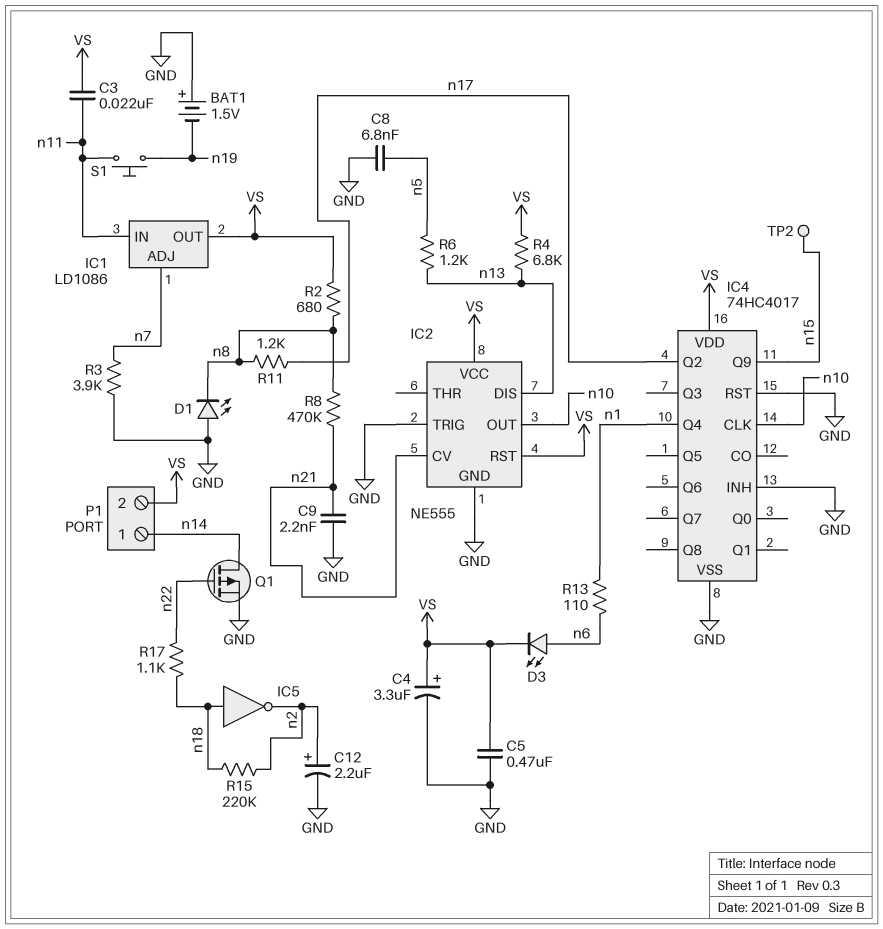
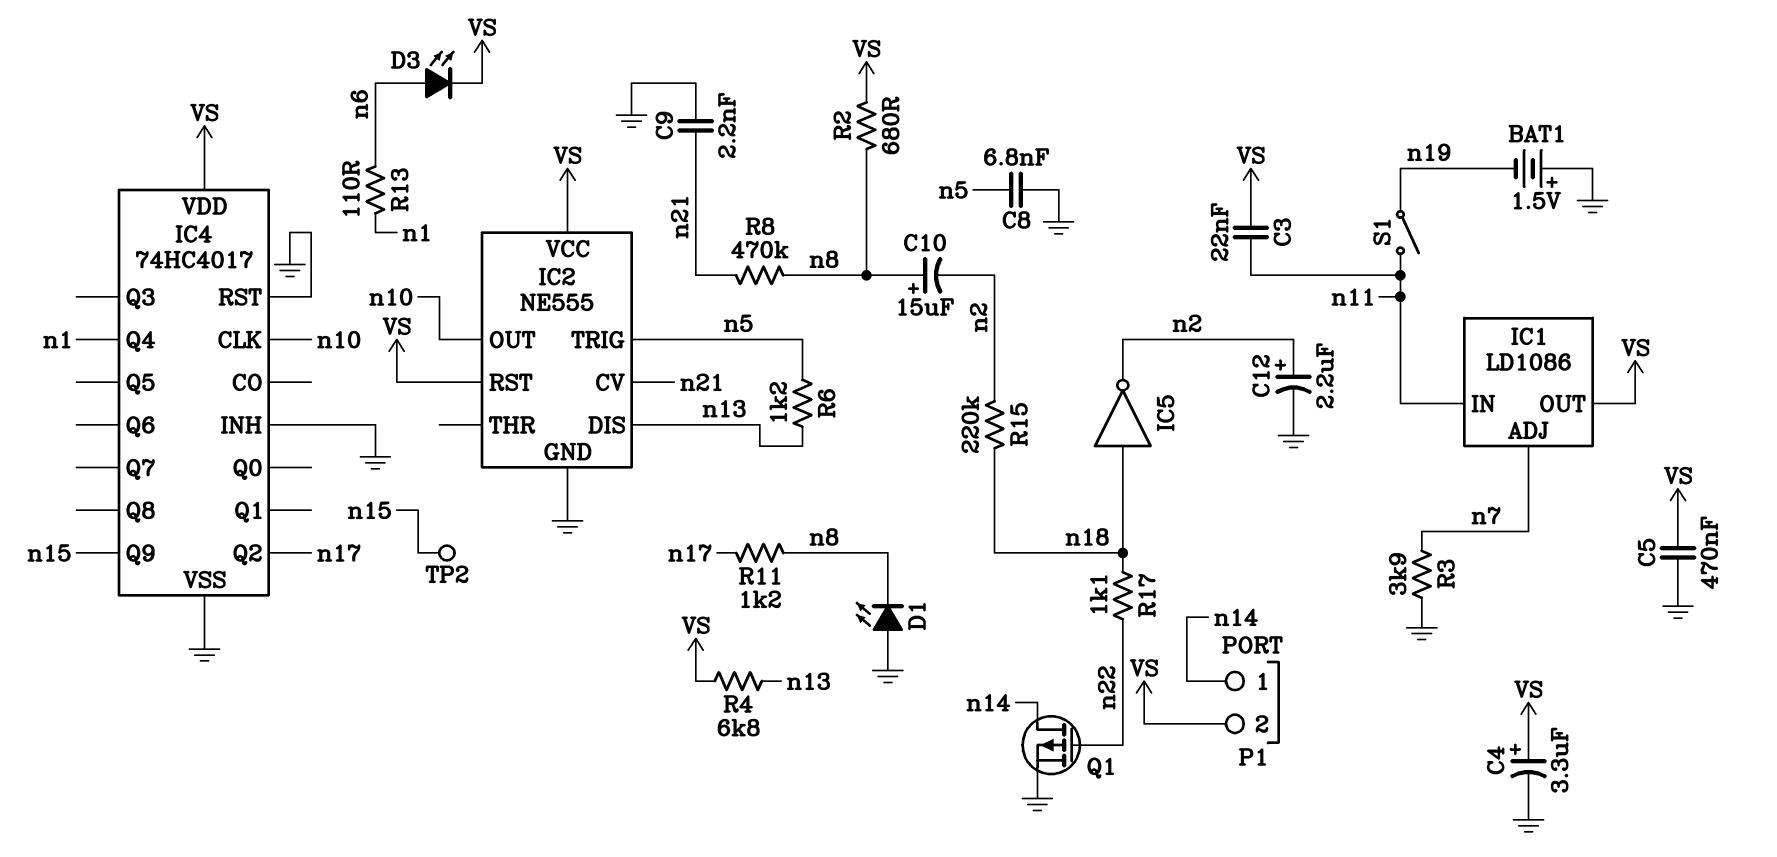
C10: none -> 15uF (plus n8, minus n2)
IC2 pin TRIG: GND -> n5
S1: button (n11, n19) -> switch (n11, n19)

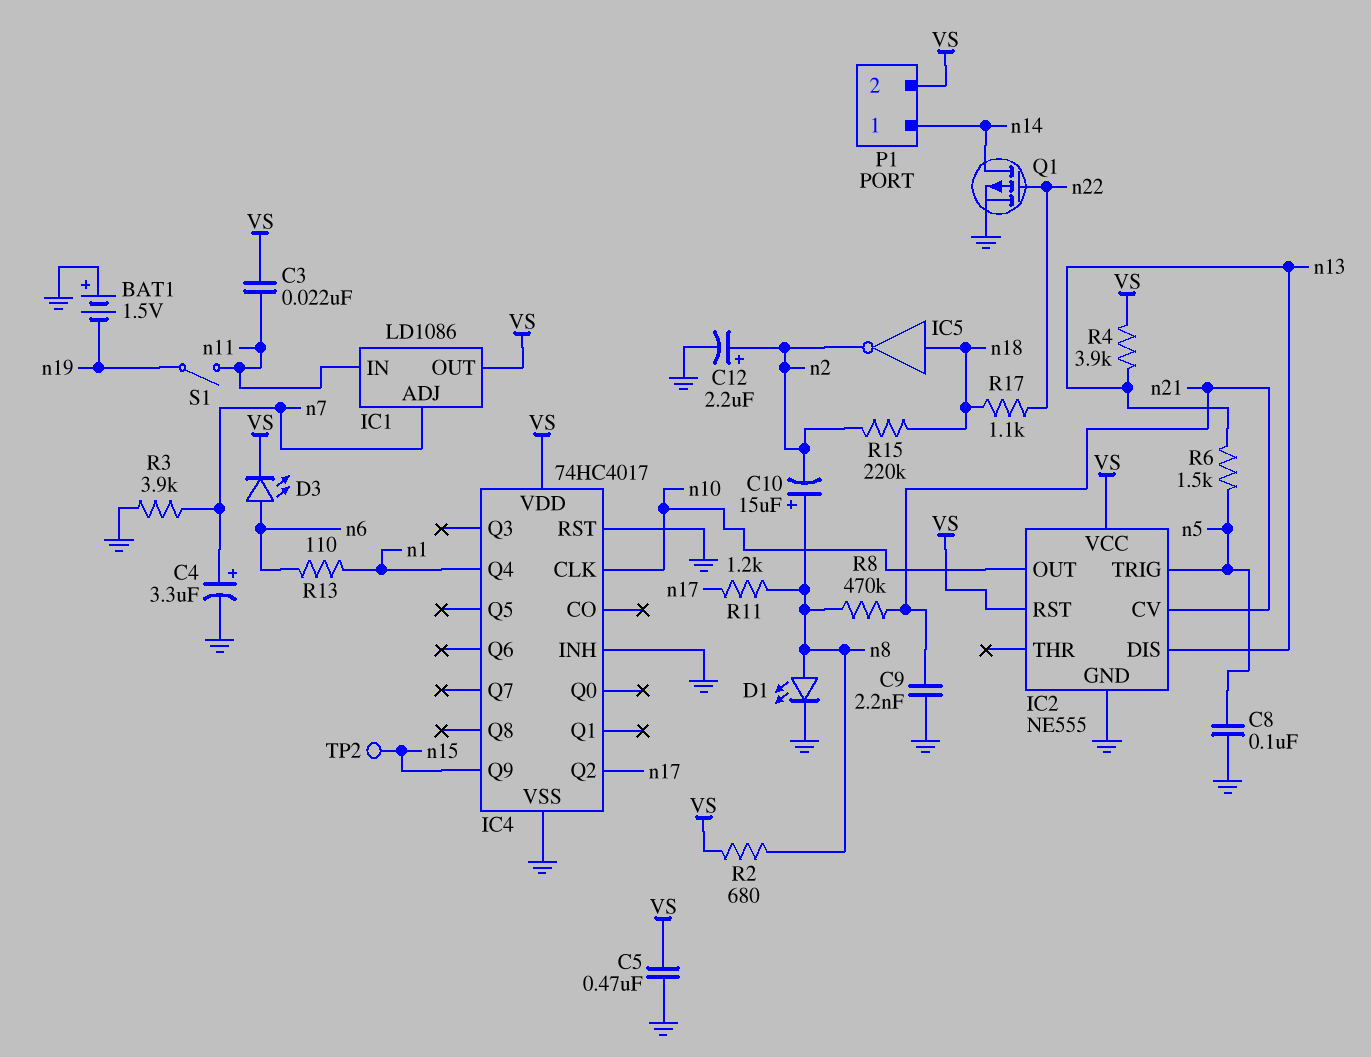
C4: 3.3uF (plus VS, minus GND) -> 3.3uF (plus n7, minus GND)
C8: 6.8nF (GND, n5) -> 100nF (GND, n5)
D1: LED (A GND, K n8) -> LED (A n8, K GND)
R4: 6.8k (VS, n13) -> 3.9k (VS, n13)
R6: 1.2k (n5, n13) -> 1.5k (n5, n13)

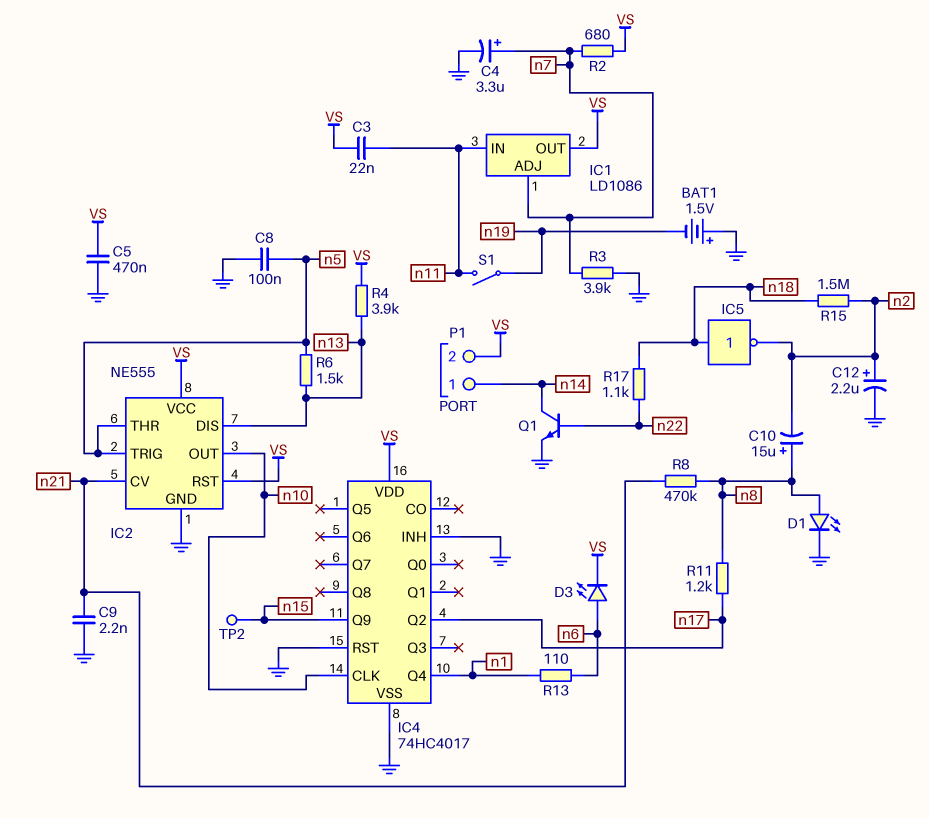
IC2 pin THR: none -> n5
Q1: PMOS (G n22, D n14, S GND) -> NPN (B n22, C n14, E GND)
R2: 680 (VS, n8) -> 680 (VS, n7)
R15: 220k (n2, n18) -> 1.5M (n2, n18)

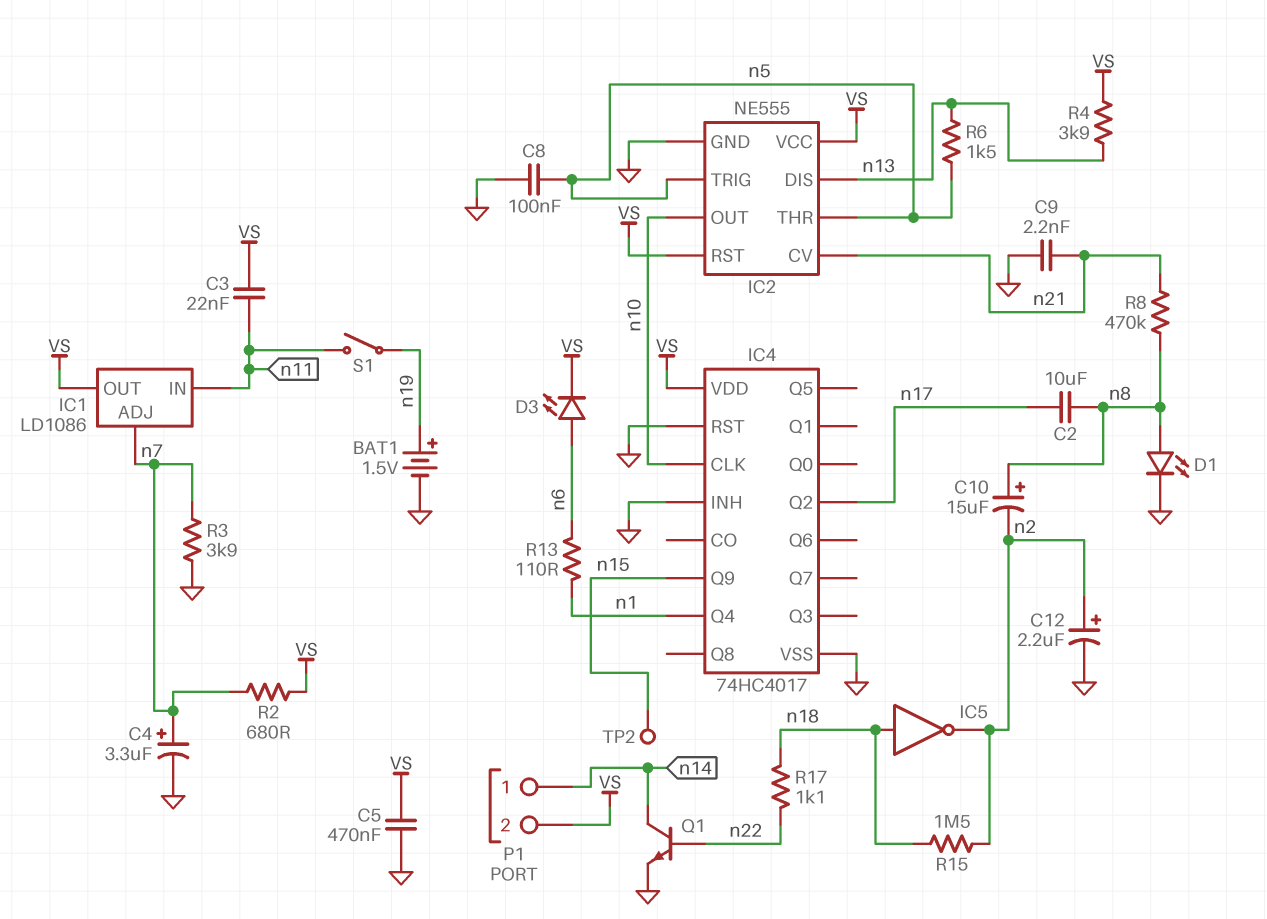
BAT1: 1.5V (plus GND, minus n19) -> 1.5V (plus n19, minus GND)
C2: none -> 10uF (n8, n17)
R11: 1.2k (n8, n17) -> none

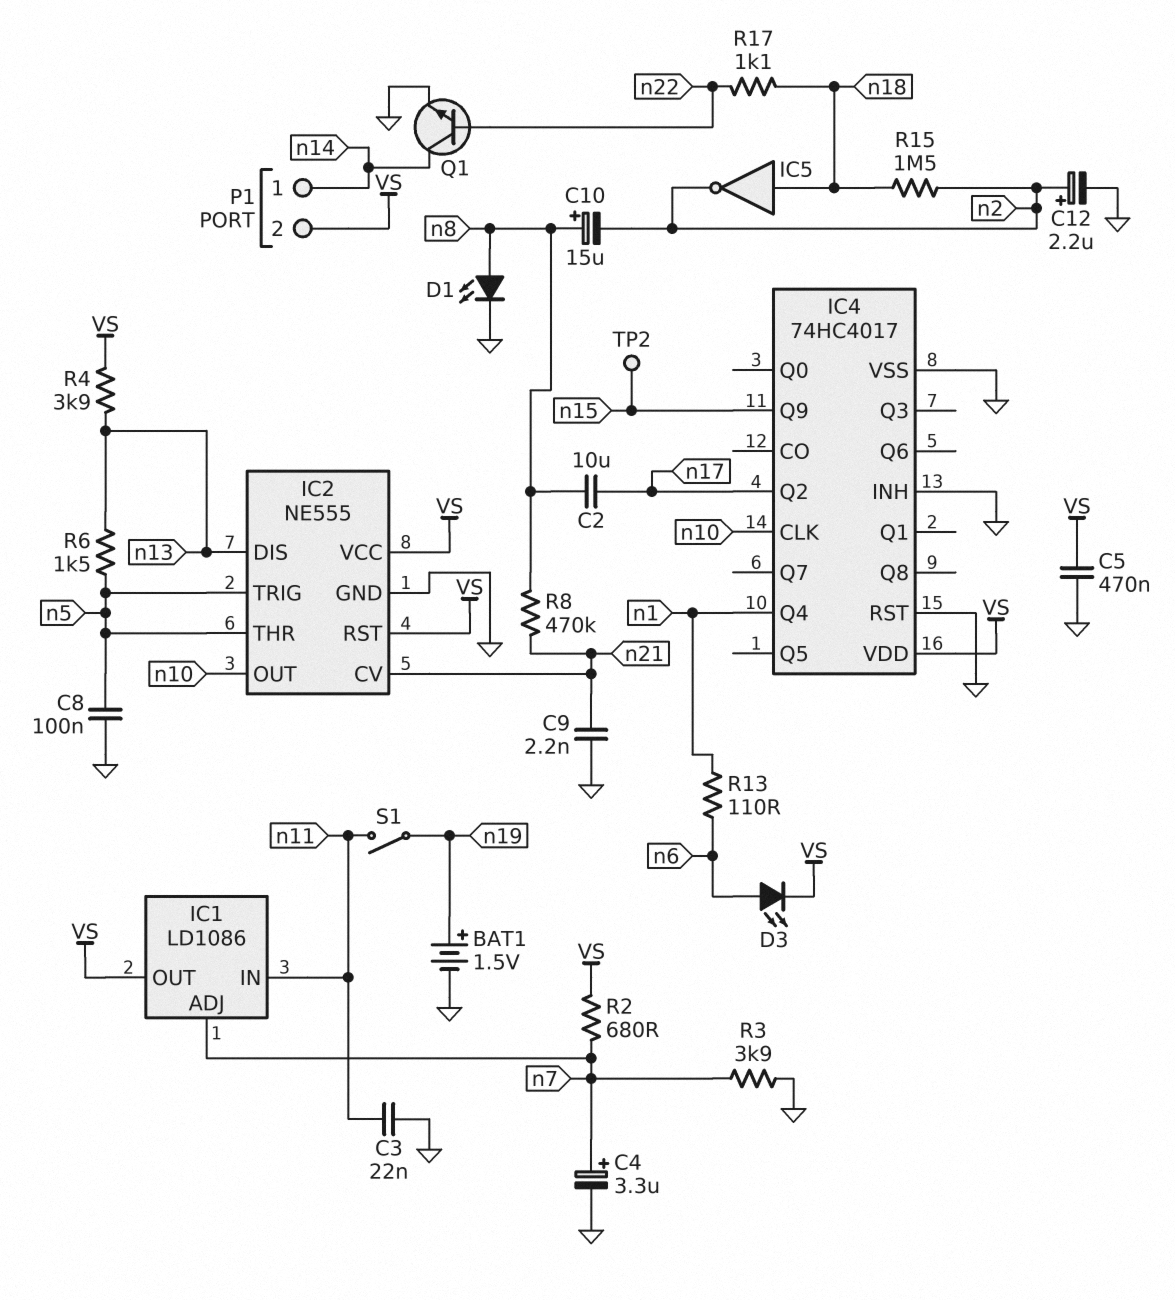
C3: 22nF (VS, n11) -> 22nF (GND, n11)

